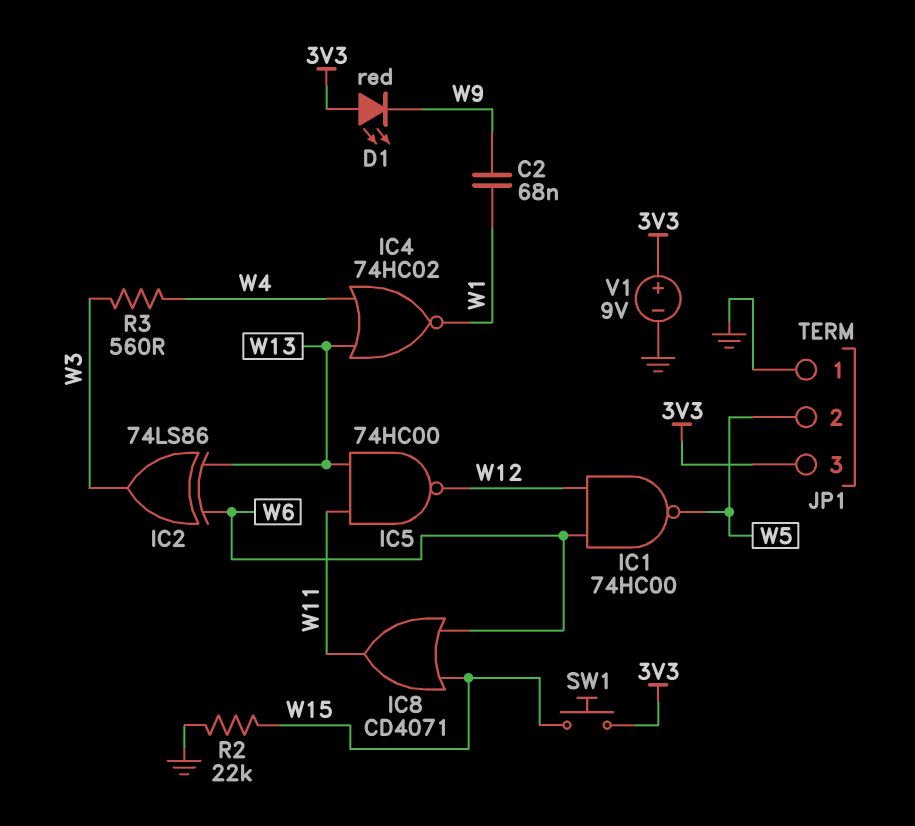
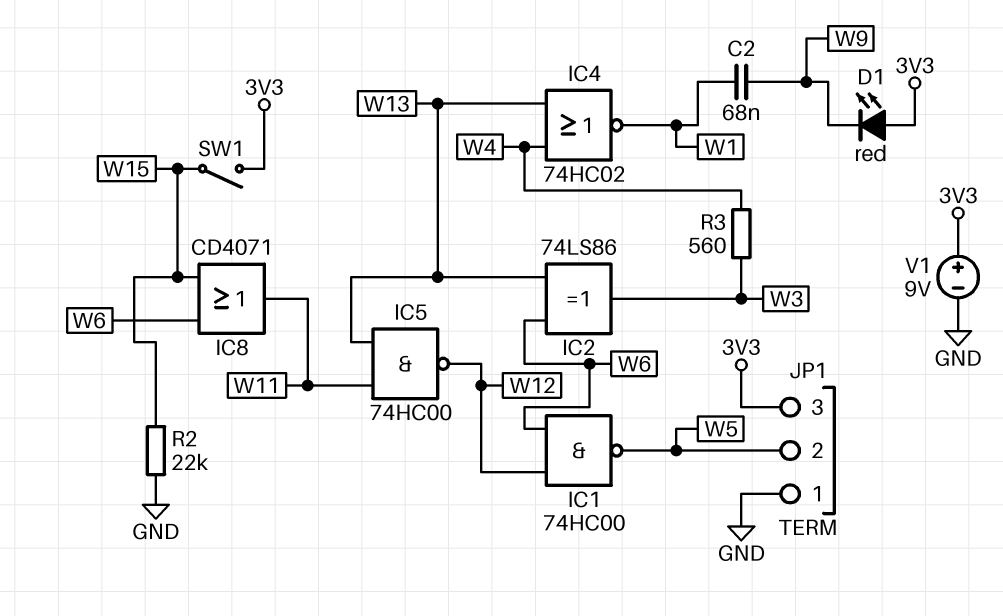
SW1: button (3V3, W15) -> switch (3V3, W15)

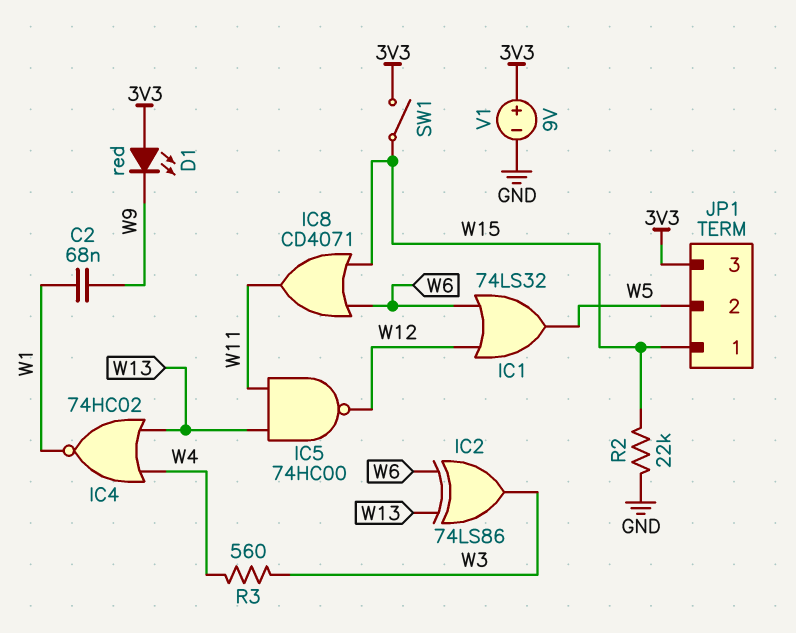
IC1: NAND 74HC00 (in W6, in W12, out W5) -> OR 74LS32 (in W6, in W12, out W5)
JP1 pin 1: GND -> W15

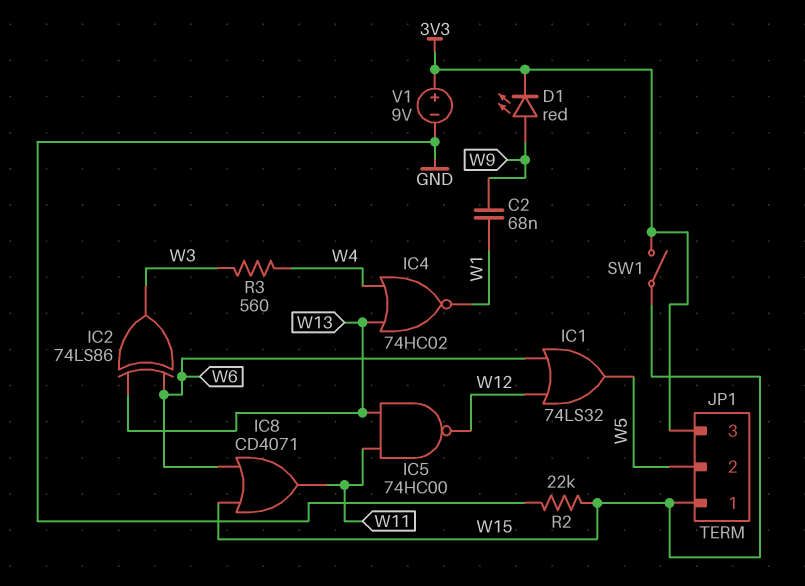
D1: LED red (A 3V3, K W9) -> LED red (A W9, K 3V3)

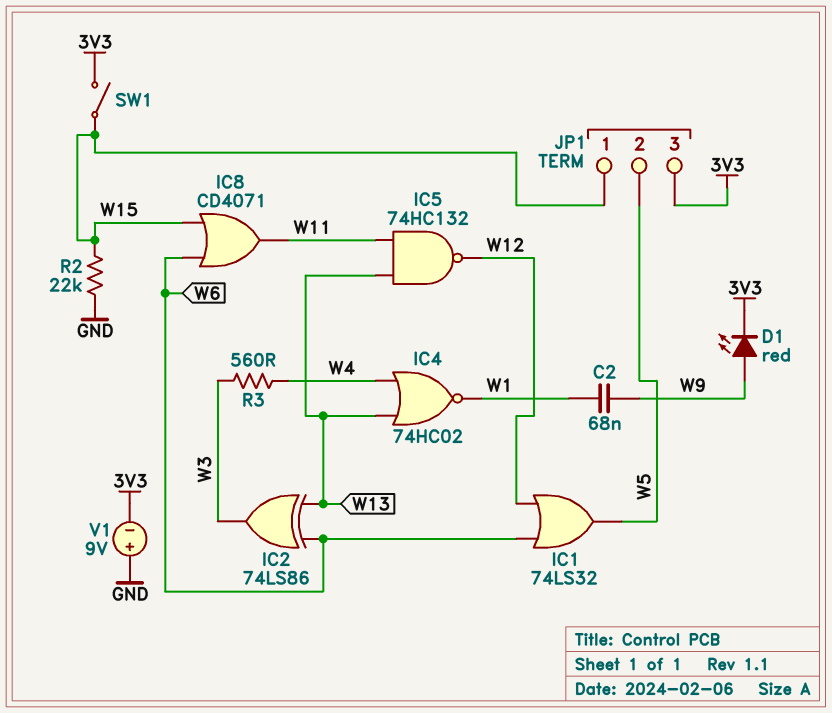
IC5: NAND 74HC00 (in W11, in W13, out W12) -> NAND 74HC132 (in W11, in W13, out W12)
V1: 9V (plus 3V3, minus GND) -> 9V (plus GND, minus 3V3)

